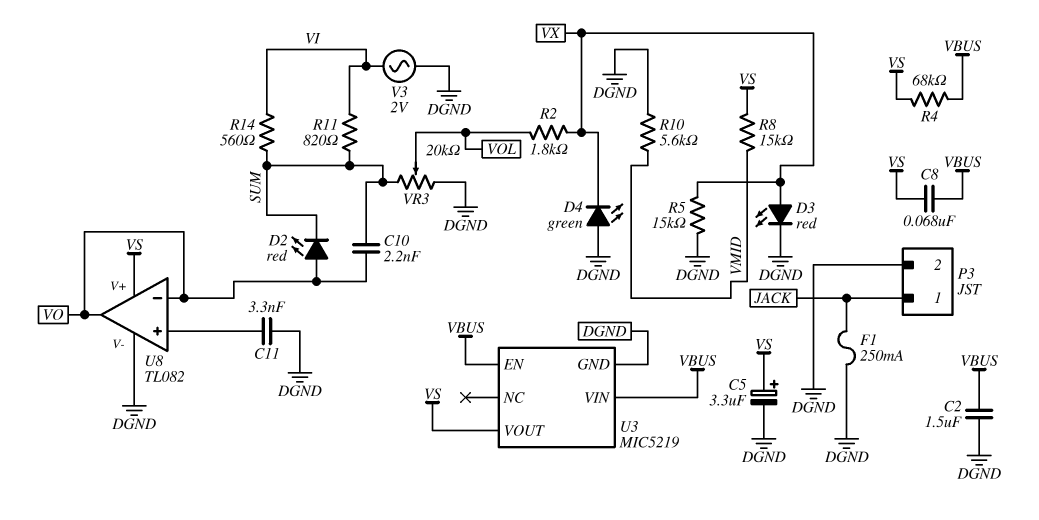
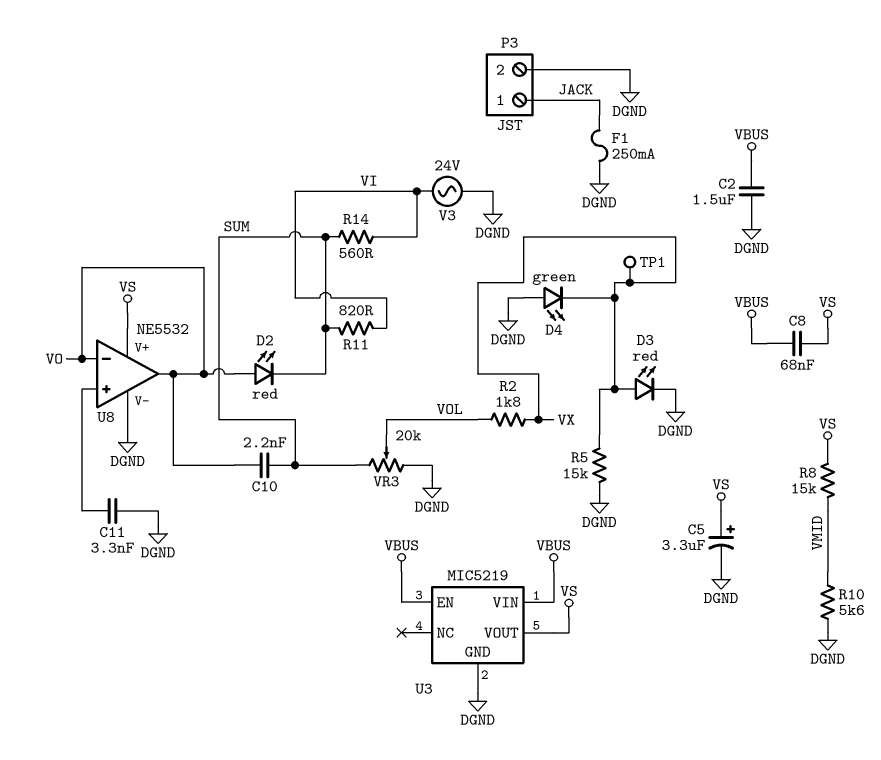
R4: 68k (VBUS, VS) -> none
TP1: none -> test point (VX)
U8: TL082 -> NE5532
V3: AC 2V (DGND, VI) -> AC 24V (DGND, VI)

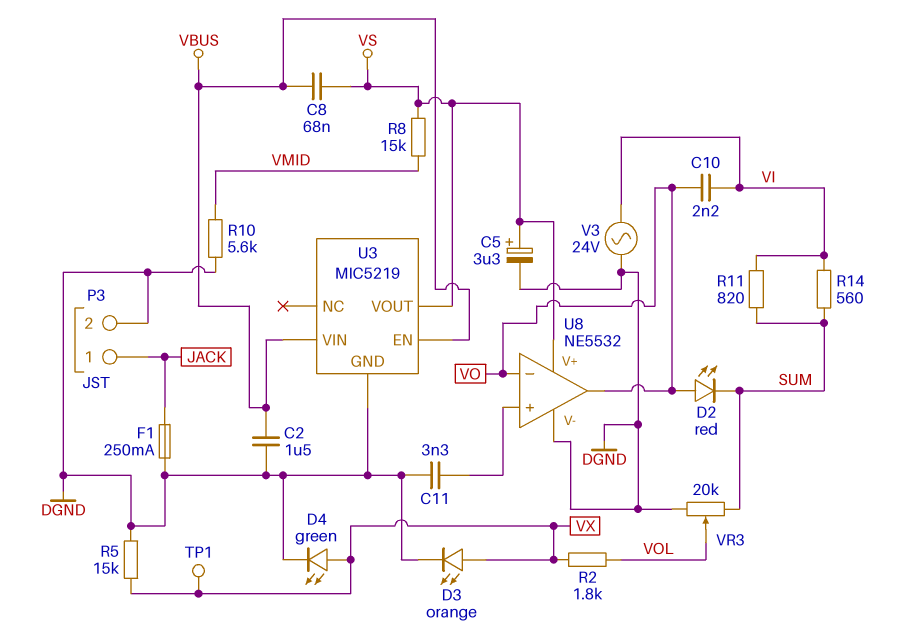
C10: 2.2nF (SUM, VO) -> 2.2nF (VI, VO)
D3: LED red (A VX, K DGND) -> LED orange (A VX, K DGND)
D4: LED green (A DGND, K VX) -> LED green (A VX, K DGND)

